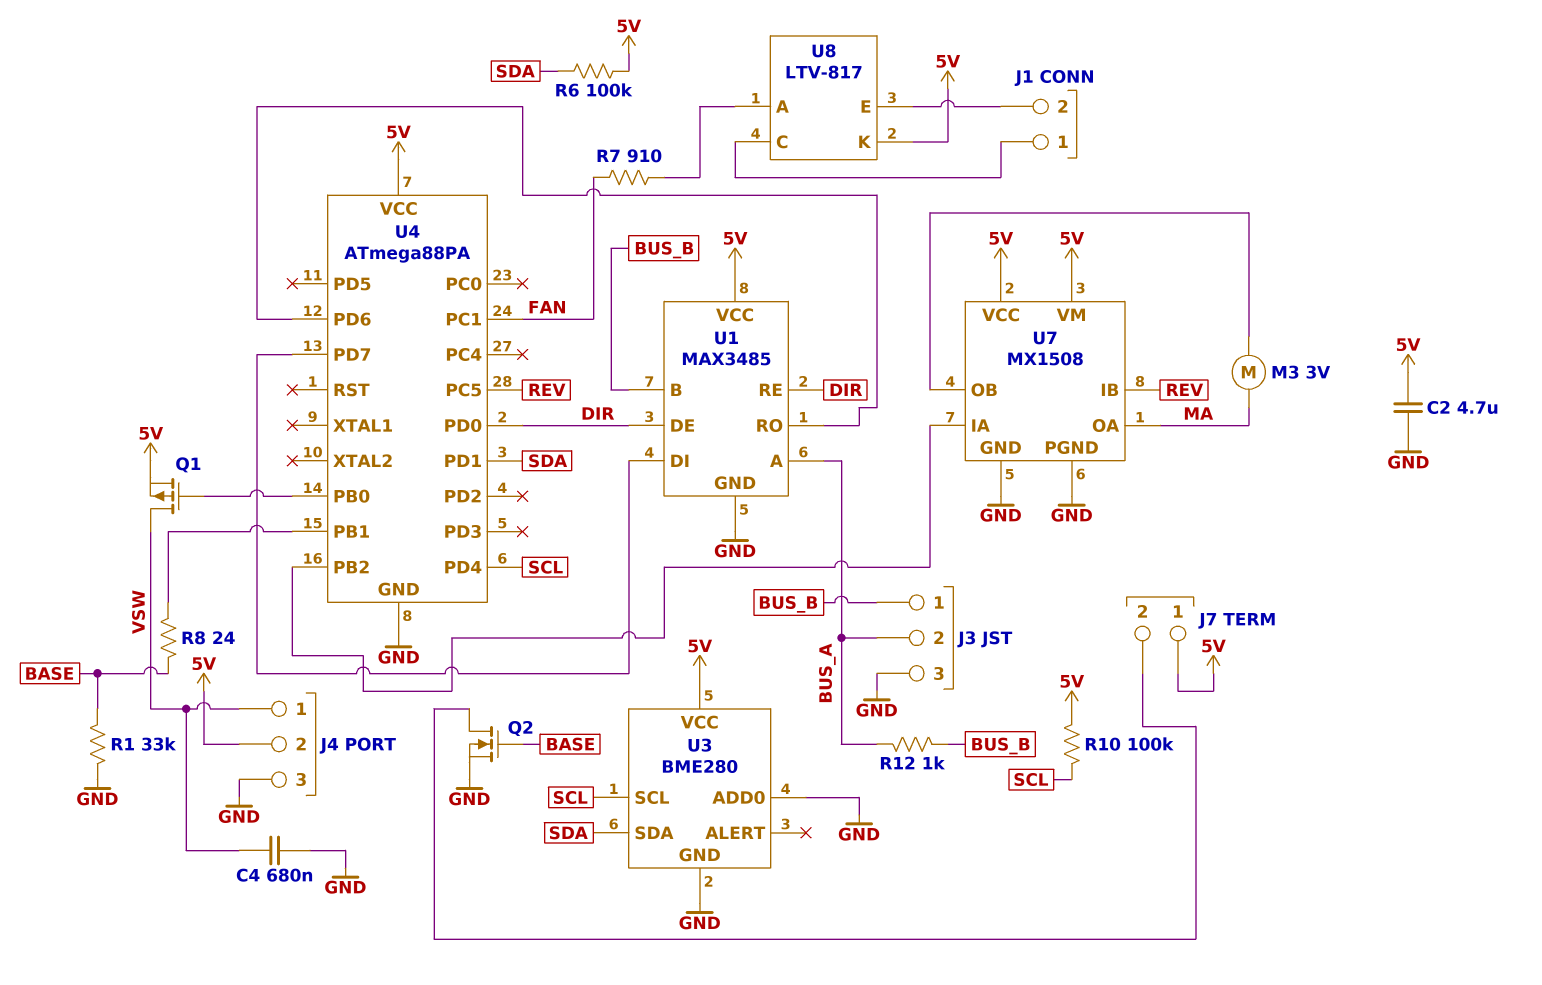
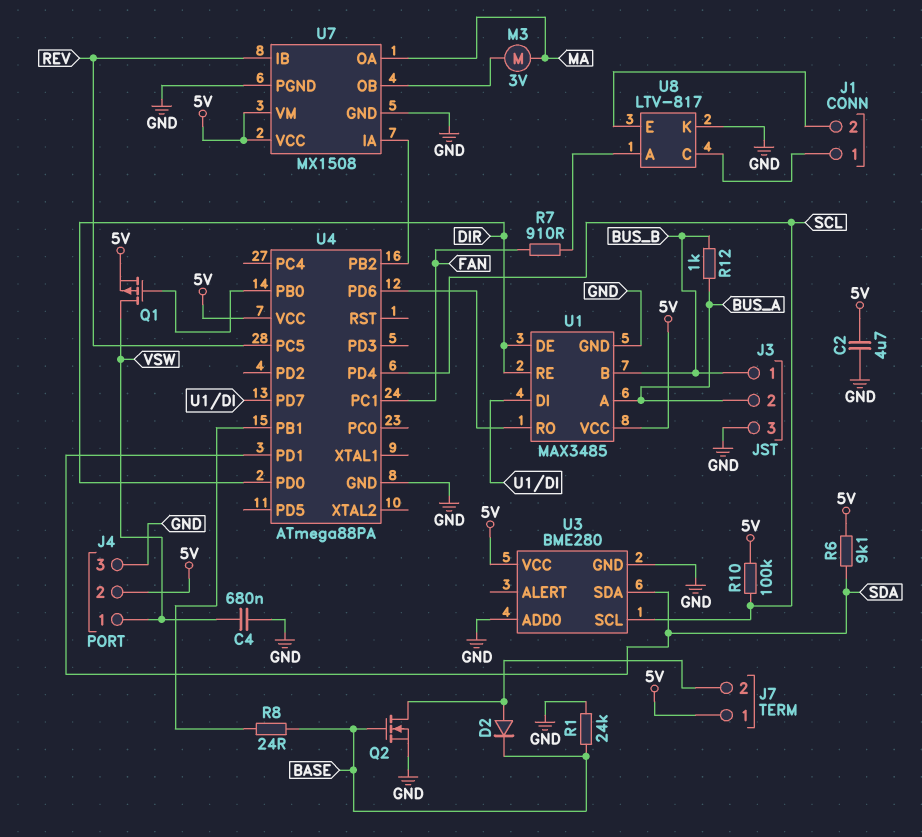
D2: none -> diode (A J7/2, K BASE)
R1: 33k (BASE, GND) -> 24k (BASE, GND)
R6: 100k (5V, SDA) -> 9.1k (5V, SDA)
U8 pin K: 5V -> GND

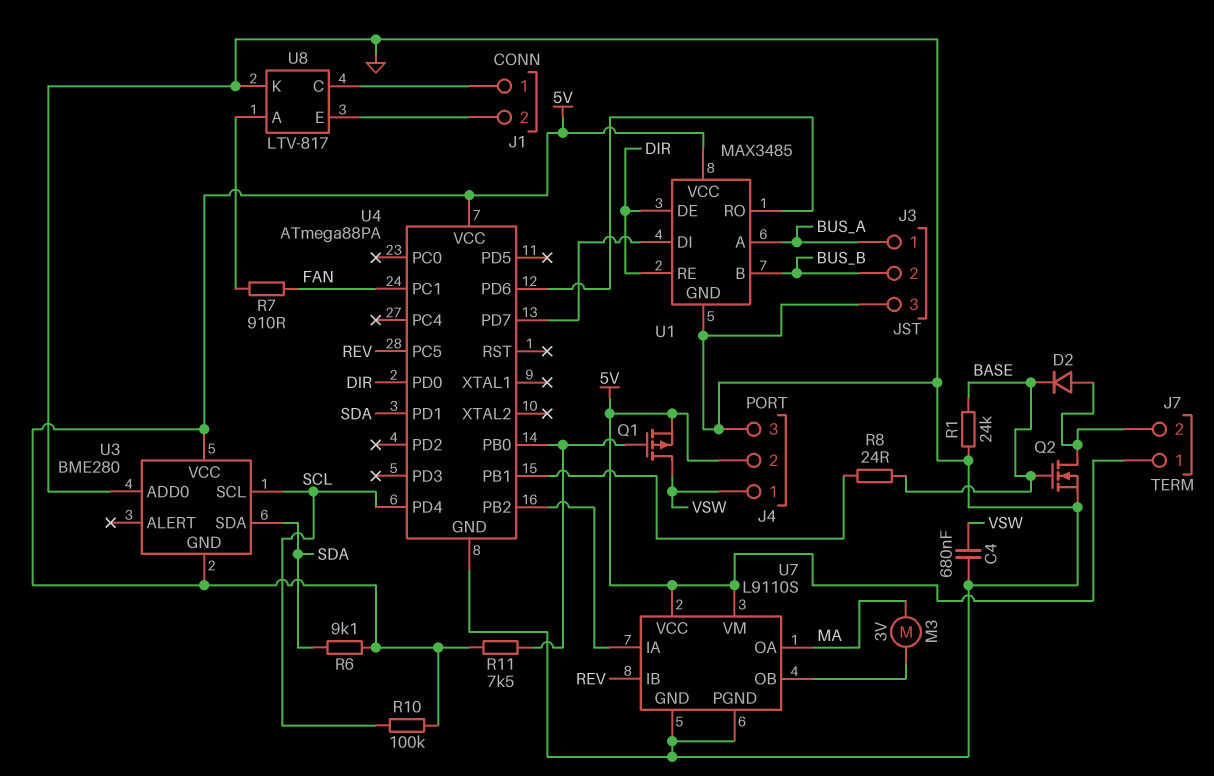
C2: 4.7uF (5V, GND) -> none
J3 pin 1: BUS_B -> BUS_A
J3 pin 2: BUS_A -> BUS_B
R11: none -> 7.5k (5V, U4/PB0)
R12: 1k (BUS_A, BUS_B) -> none
U3 pin GND: GND -> 5V
U7: MX1508 -> L9110S

